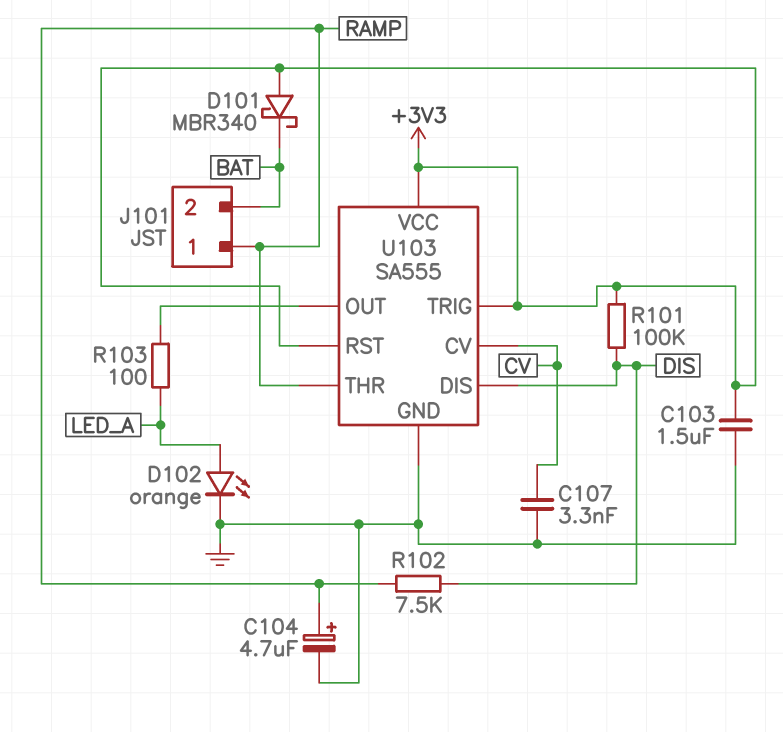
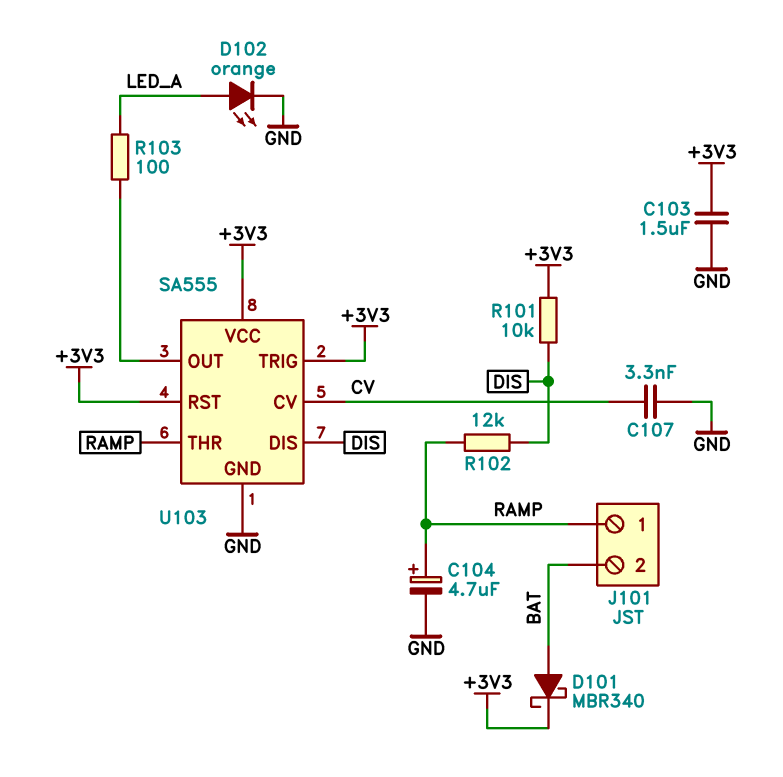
D101: schottky MBR340 (A +3V3, K BAT) -> schottky MBR340 (A BAT, K +3V3)
R101: 100k (+3V3, DIS) -> 10k (+3V3, DIS)
R102: 7.5k (DIS, RAMP) -> 12k (DIS, RAMP)

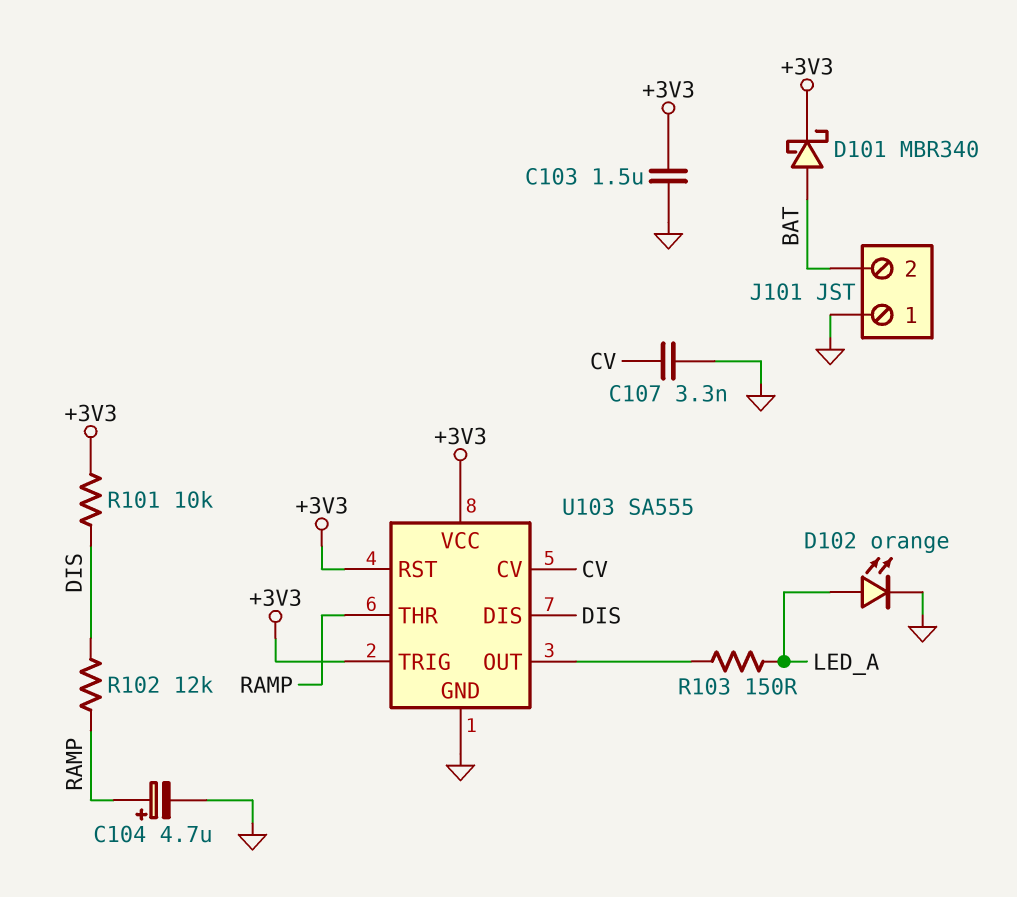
J101 pin 1: RAMP -> GND
R103: 100 (LED_A, U103/OUT) -> 150 (LED_A, U103/OUT)

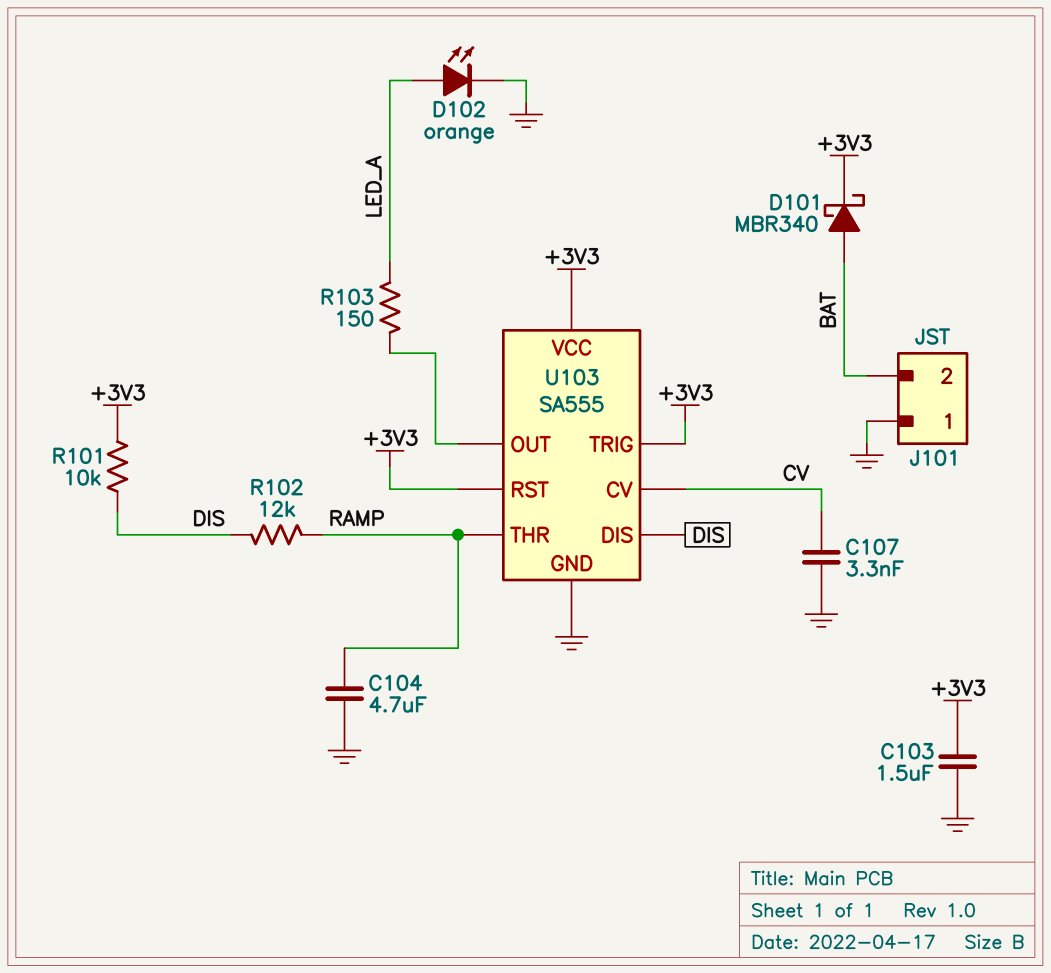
C104: 4.7uF (plus RAMP, minus GND) -> 4.7uF (GND, RAMP)

